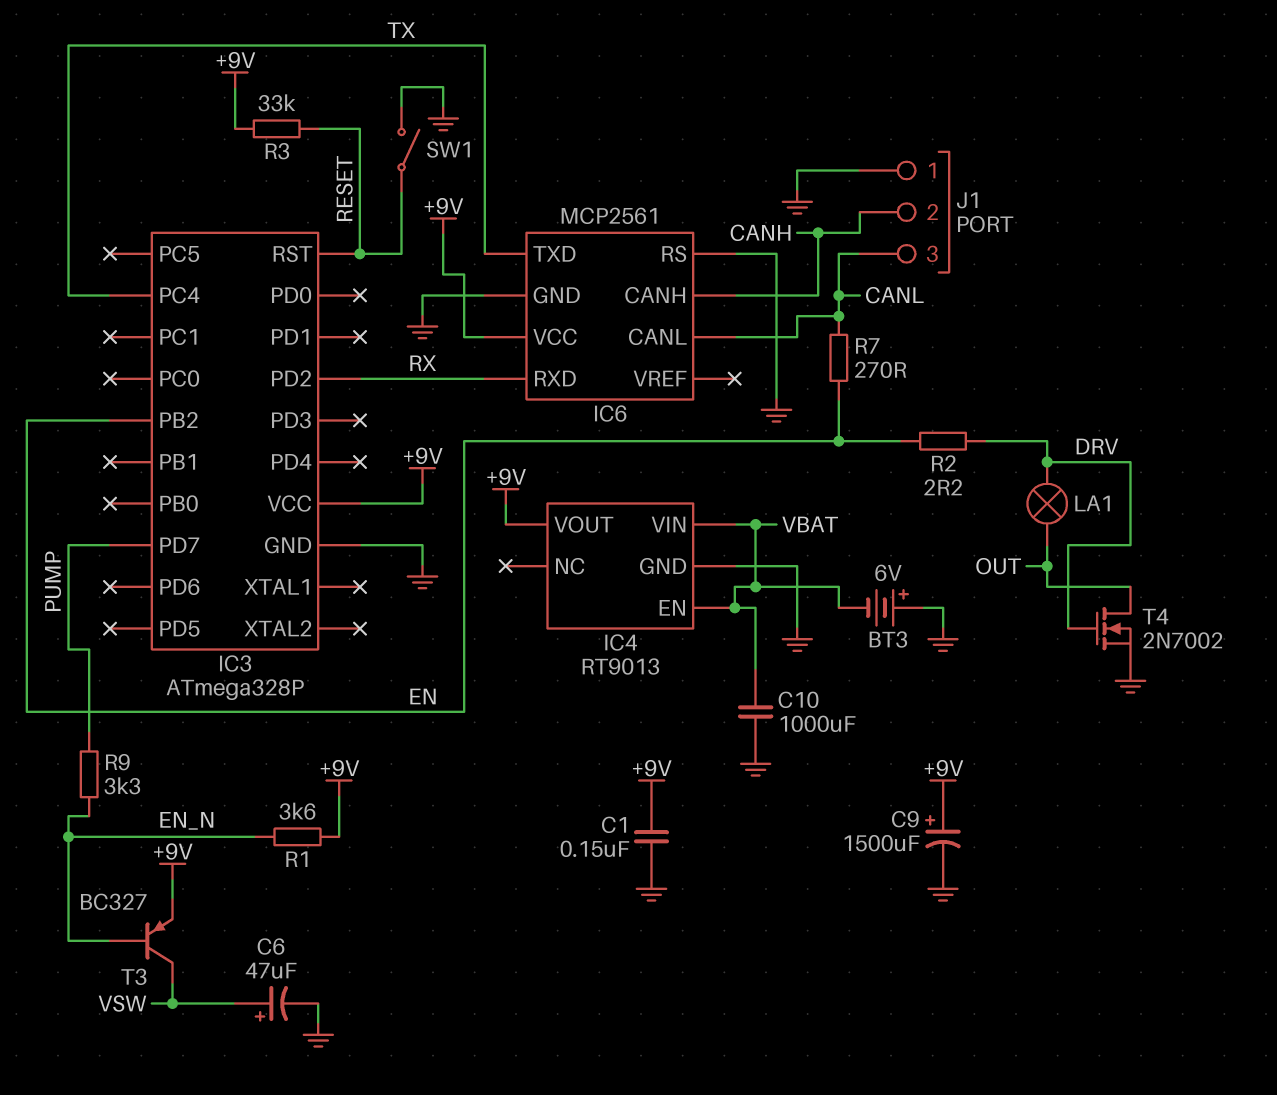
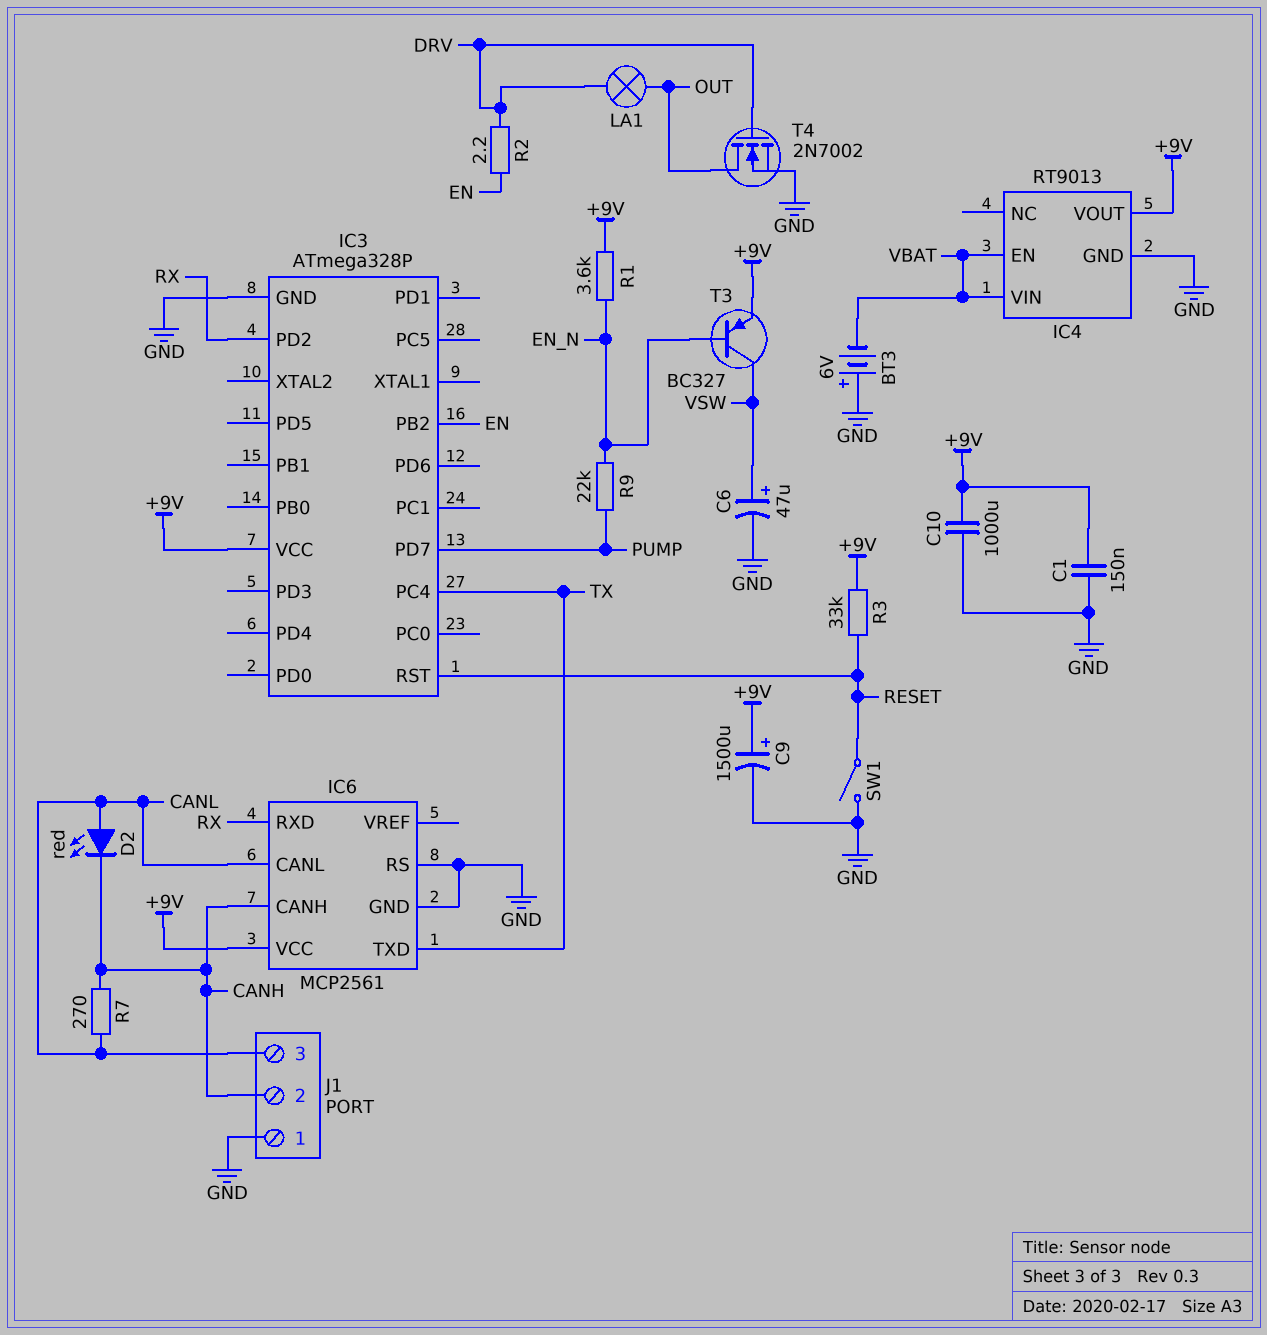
C10: 1000uF (GND, VBAT) -> 1000uF (+9V, GND)
D2: none -> LED red (A CANL, K CANH)
R7: 270 (CANL, EN) -> 270 (CANH, CANL)
R9: 3.3k (EN_N, PUMP) -> 22k (EN_N, PUMP)

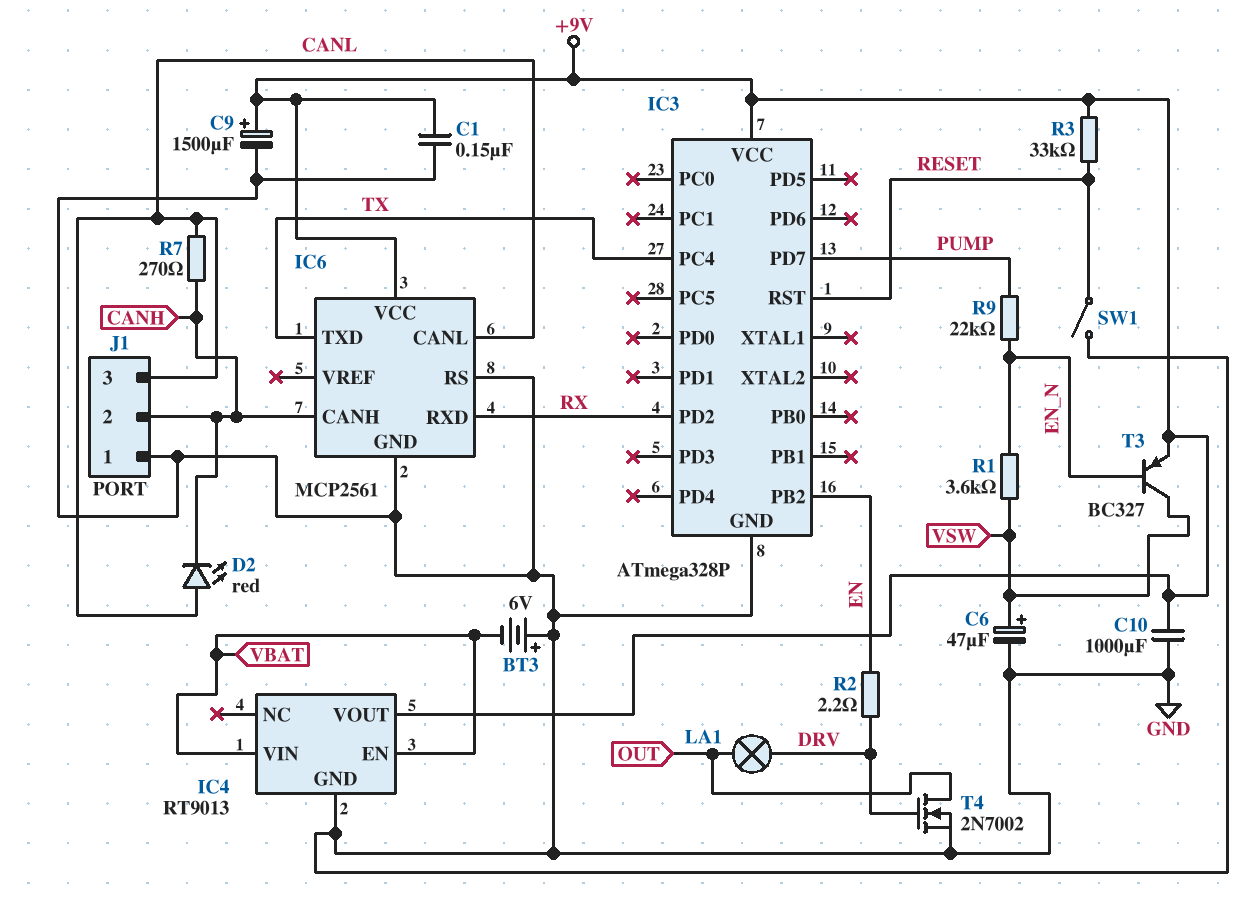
R1: 3.6k (+9V, EN_N) -> 3.6k (EN_N, VSW)

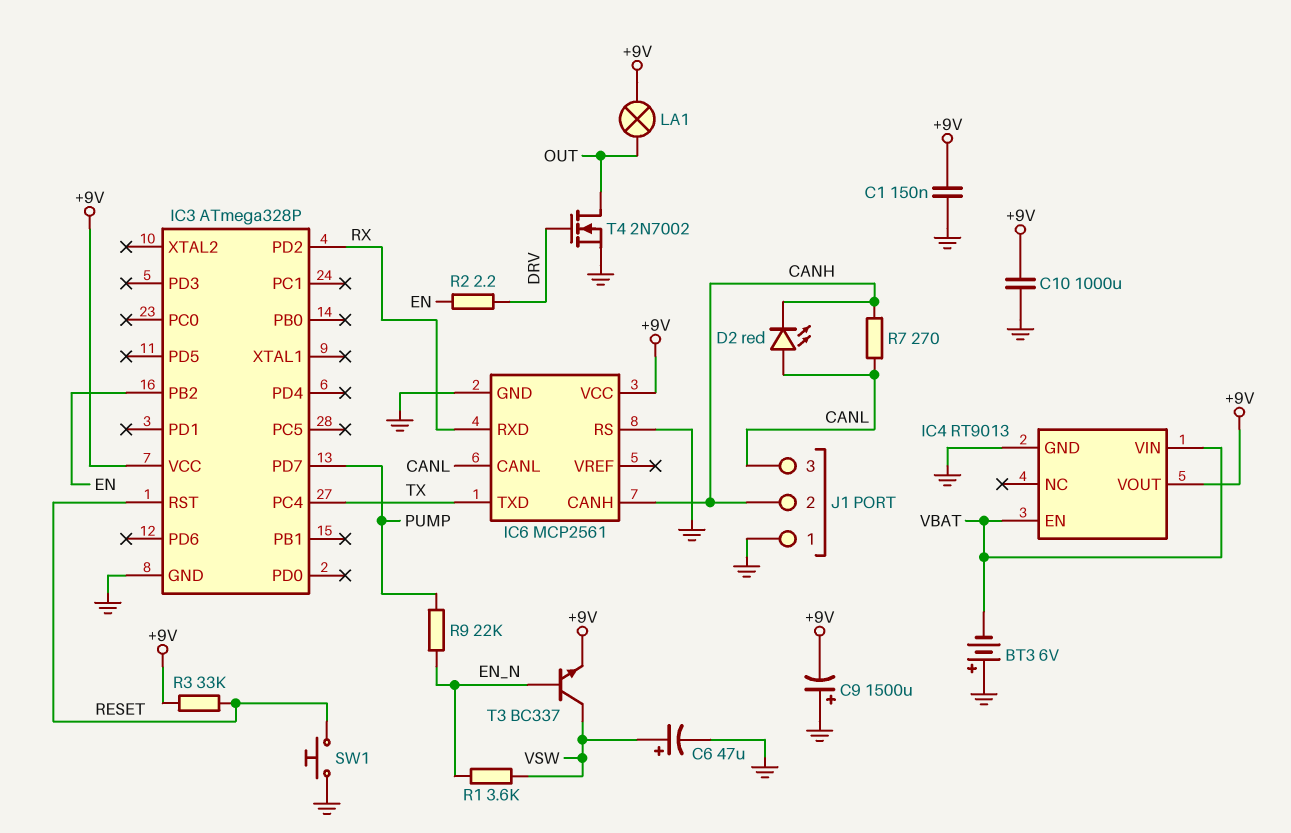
C9: 1500uF (plus +9V, minus GND) -> 1500uF (plus GND, minus +9V)
LA1: lamp (DRV, OUT) -> lamp (+9V, OUT)
SW1: switch (GND, RESET) -> button (GND, RESET)
T3: PNP BC327 (B EN_N, C VSW, E +9V) -> NPN BC337 (B EN_N, C VSW, E +9V)

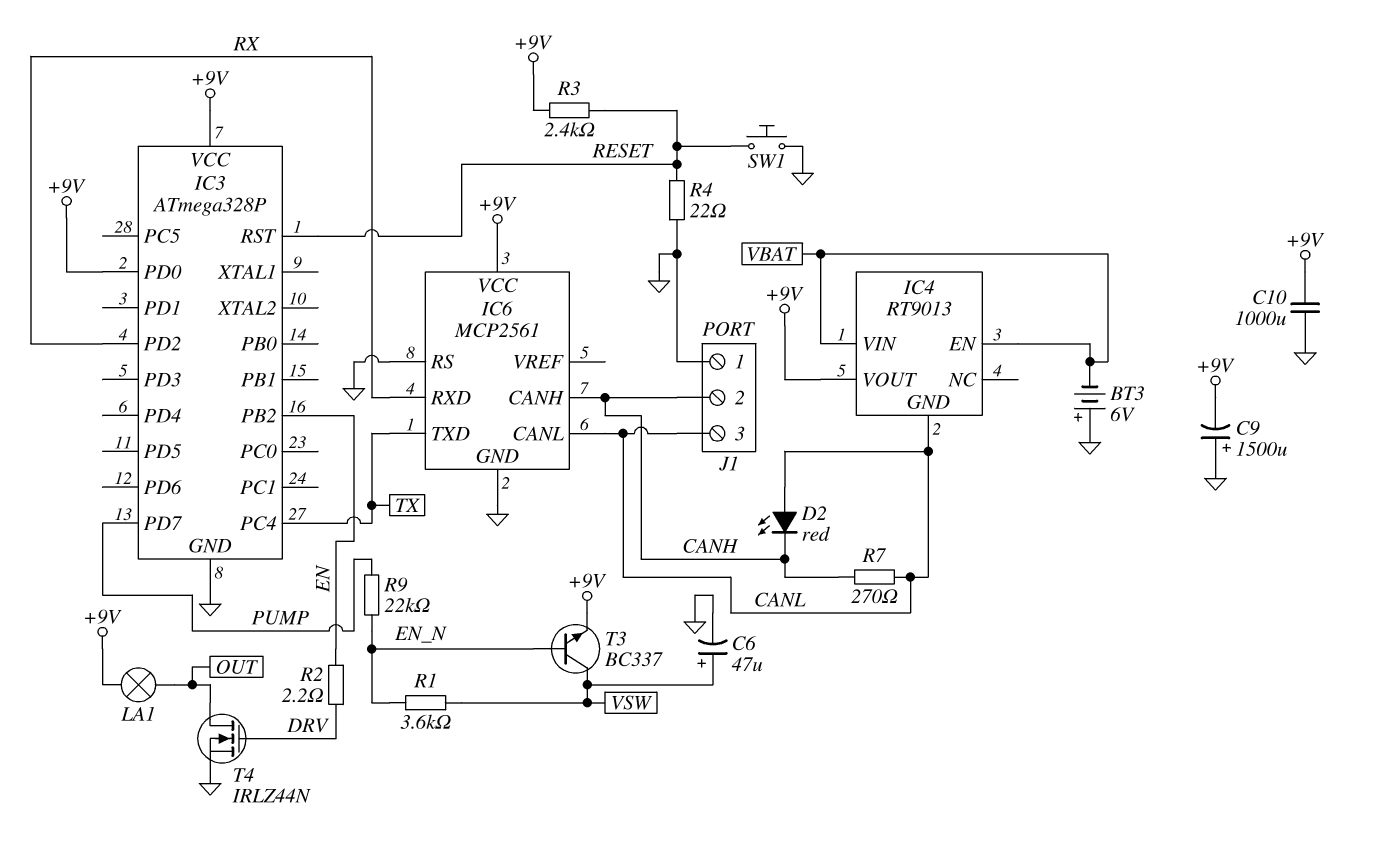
C1: 150nF (+9V, GND) -> none
IC3 pin PD0: none -> +9V
IC4 pin GND: GND -> CANL
R3: 33k (+9V, RESET) -> 2.4k (+9V, RESET)
R4: none -> 22 (GND, RESET)
T4: NMOS 2N7002 (G DRV, D OUT, S GND) -> NMOS IRLZ44N (G DRV, D OUT, S GND)

